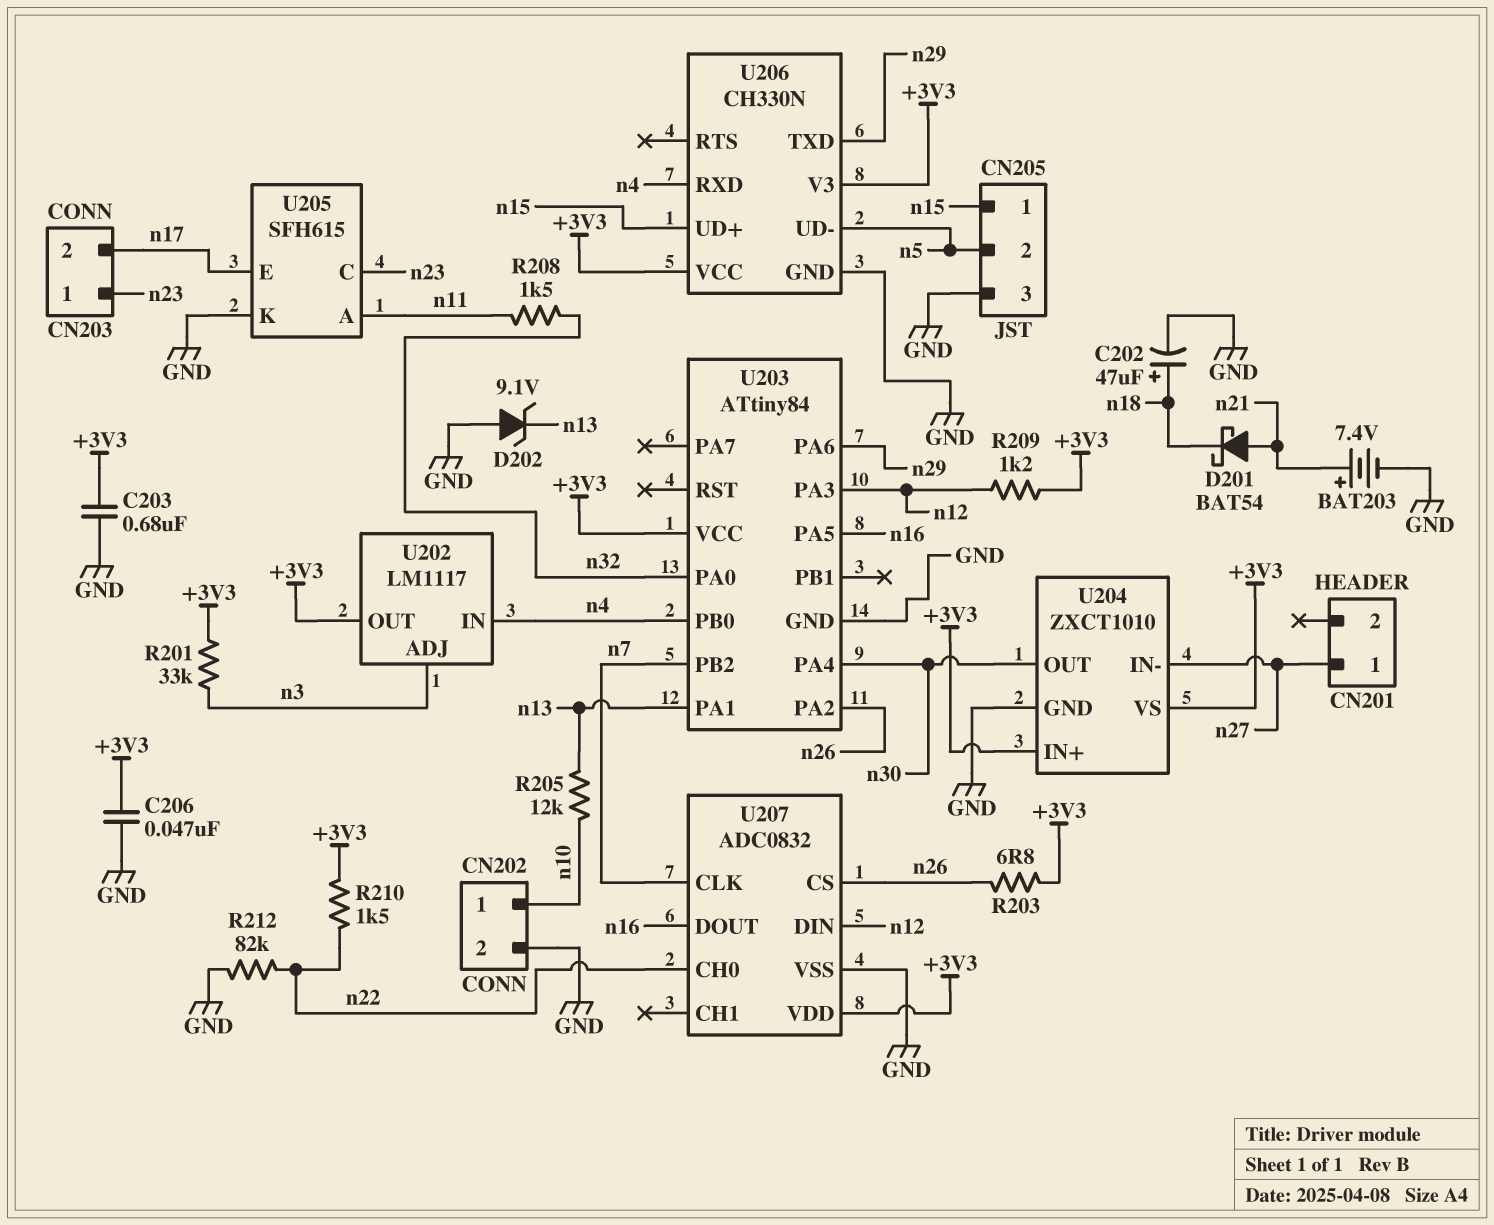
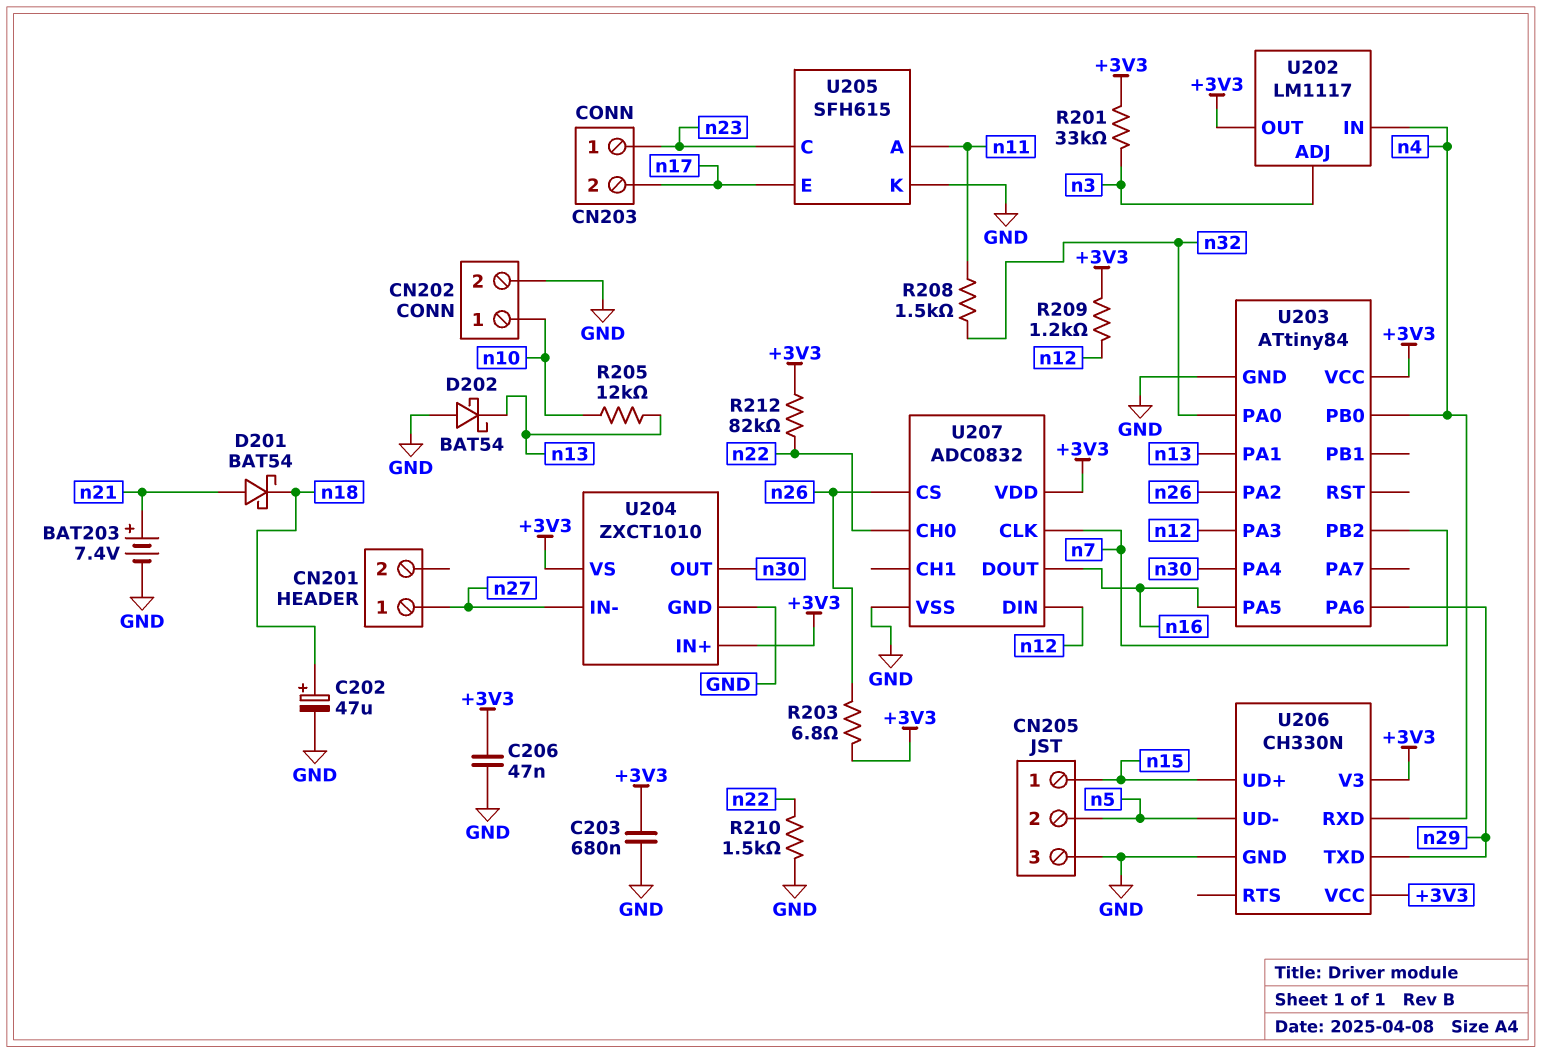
D202: zener 9.1V (A GND, K n13) -> schottky BAT54 (A GND, K n13)
R210: 1.5k (+3V3, n22) -> 1.5k (GND, n22)
R212: 82k (GND, n22) -> 82k (+3V3, n22)

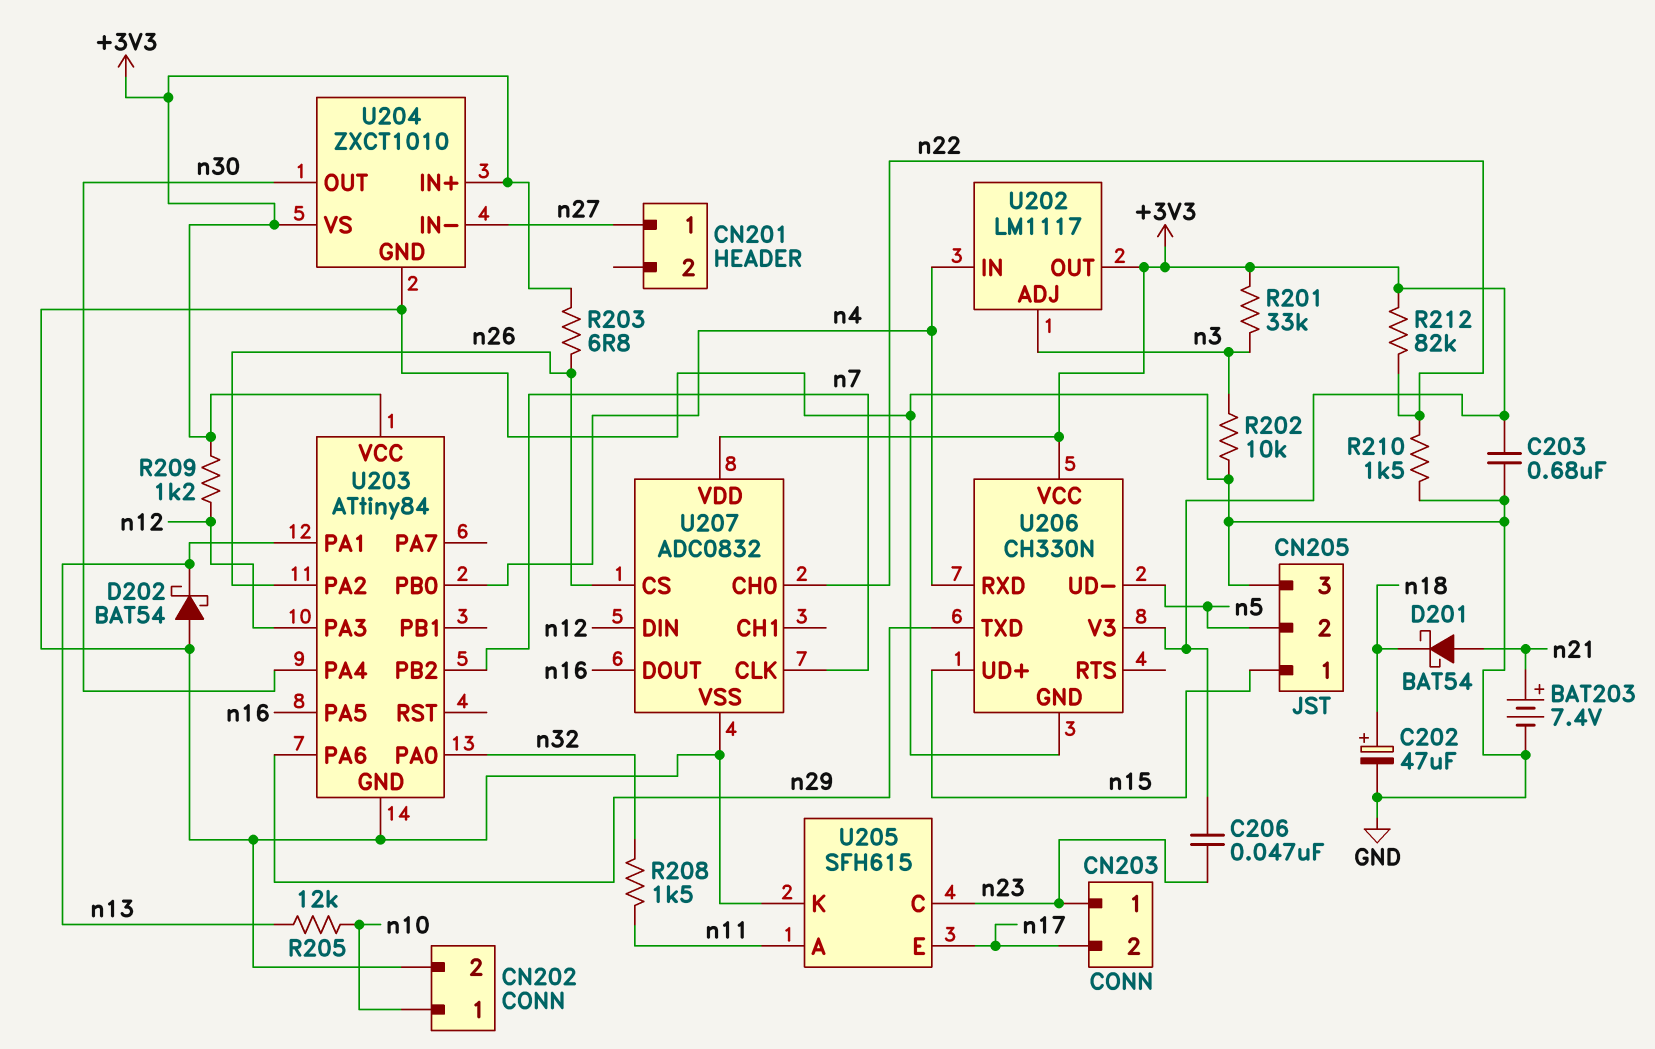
C206: 47nF (+3V3, GND) -> 47nF (+3V3, n23)
R202: none -> 10k (GND, n3)

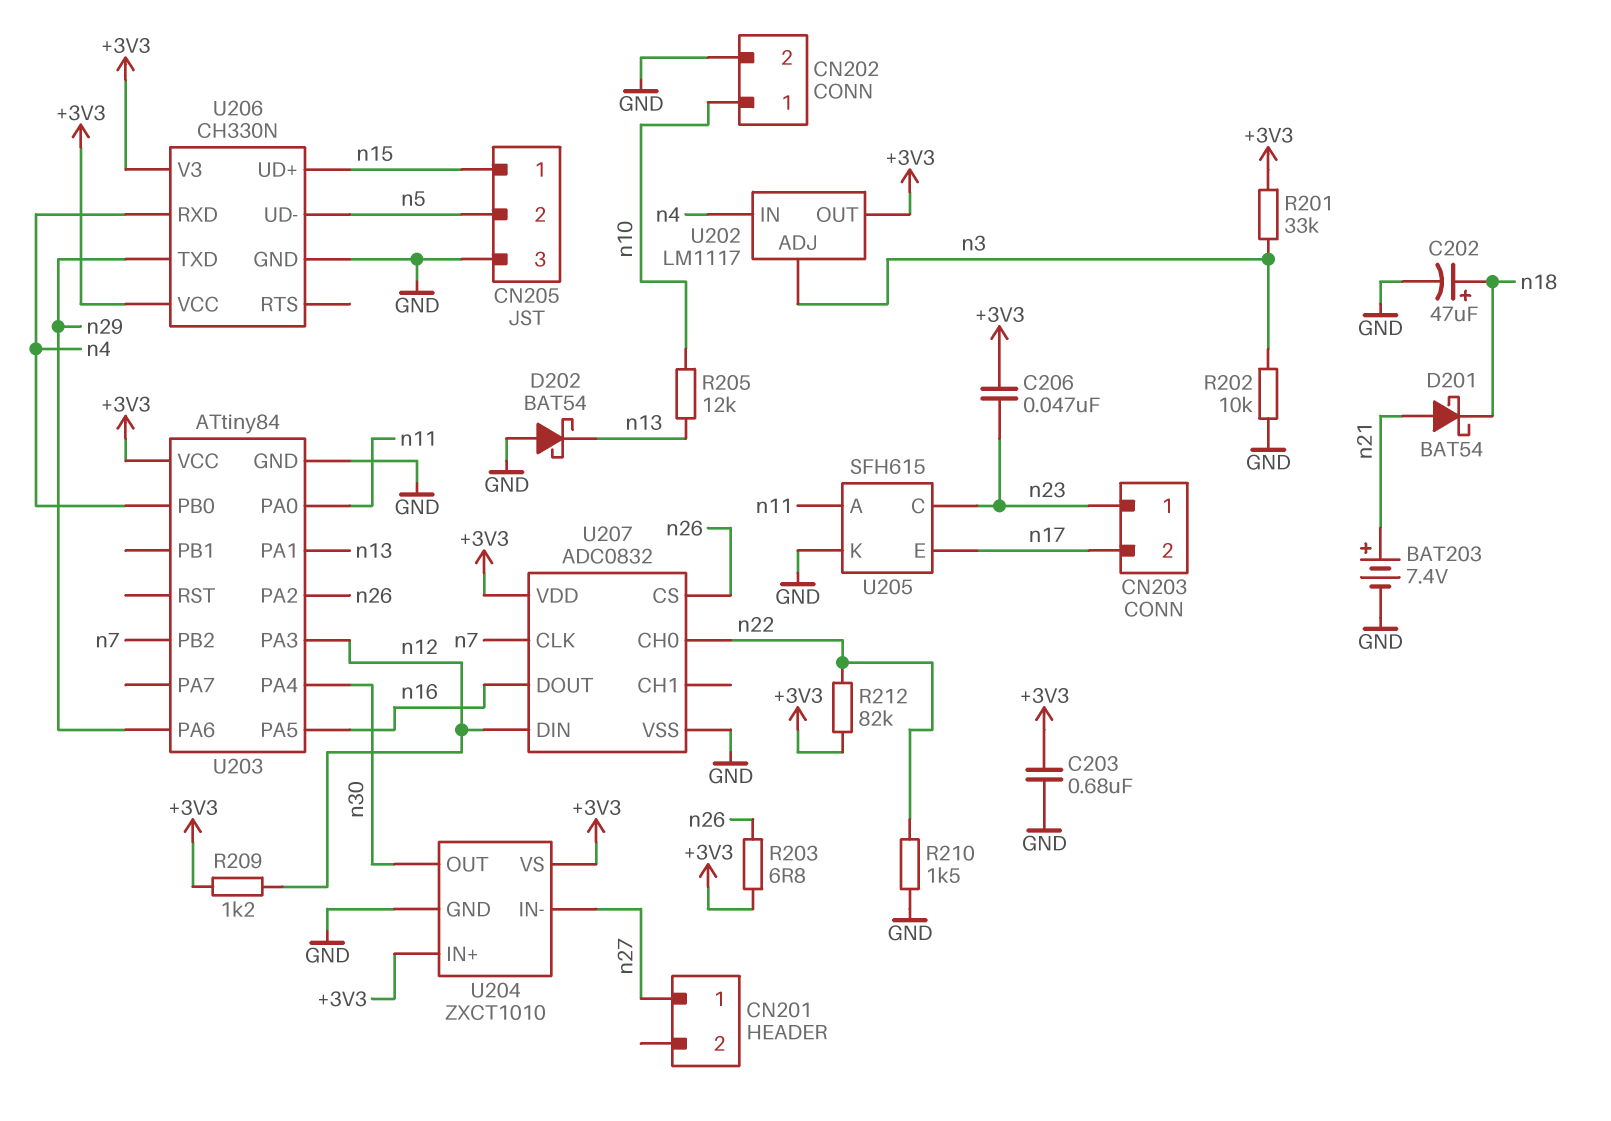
R208: 1.5k (n11, n32) -> none
U203 pin PA0: n32 -> n11

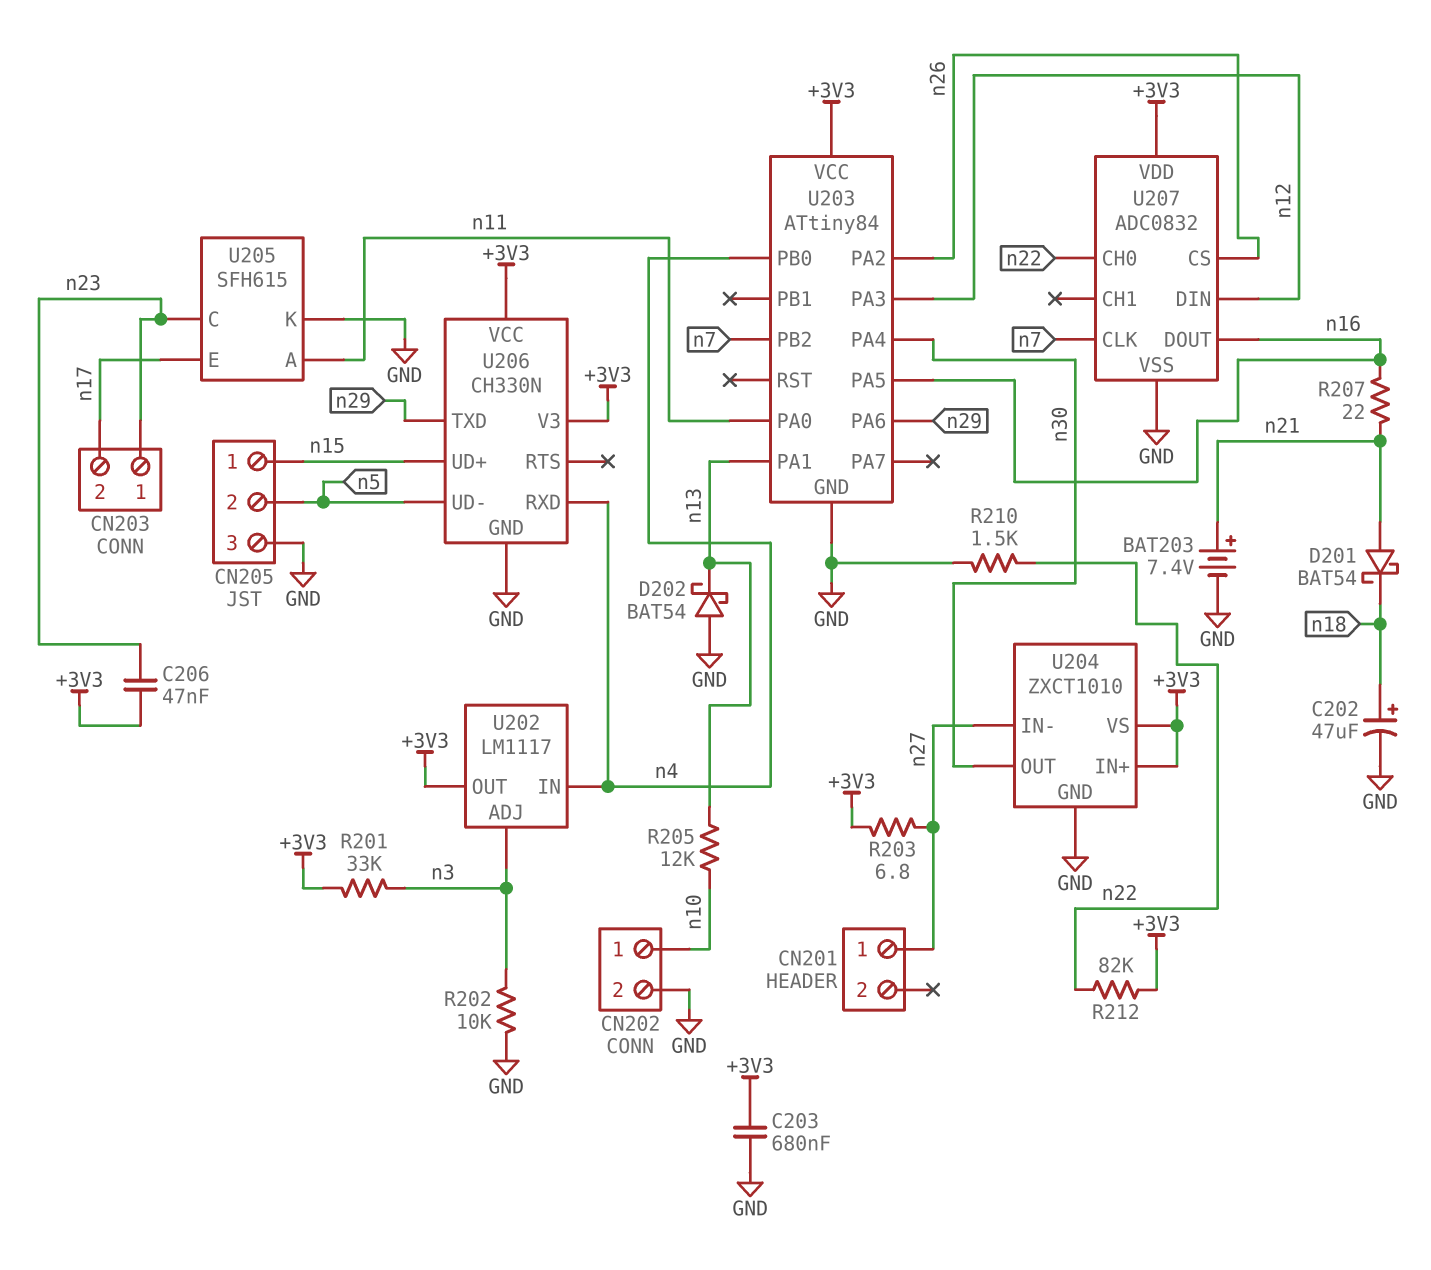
R203: 6.8 (+3V3, n26) -> 6.8 (+3V3, n27)
R207: none -> 22 (n16, n21)
R209: 1.2k (+3V3, n12) -> none

